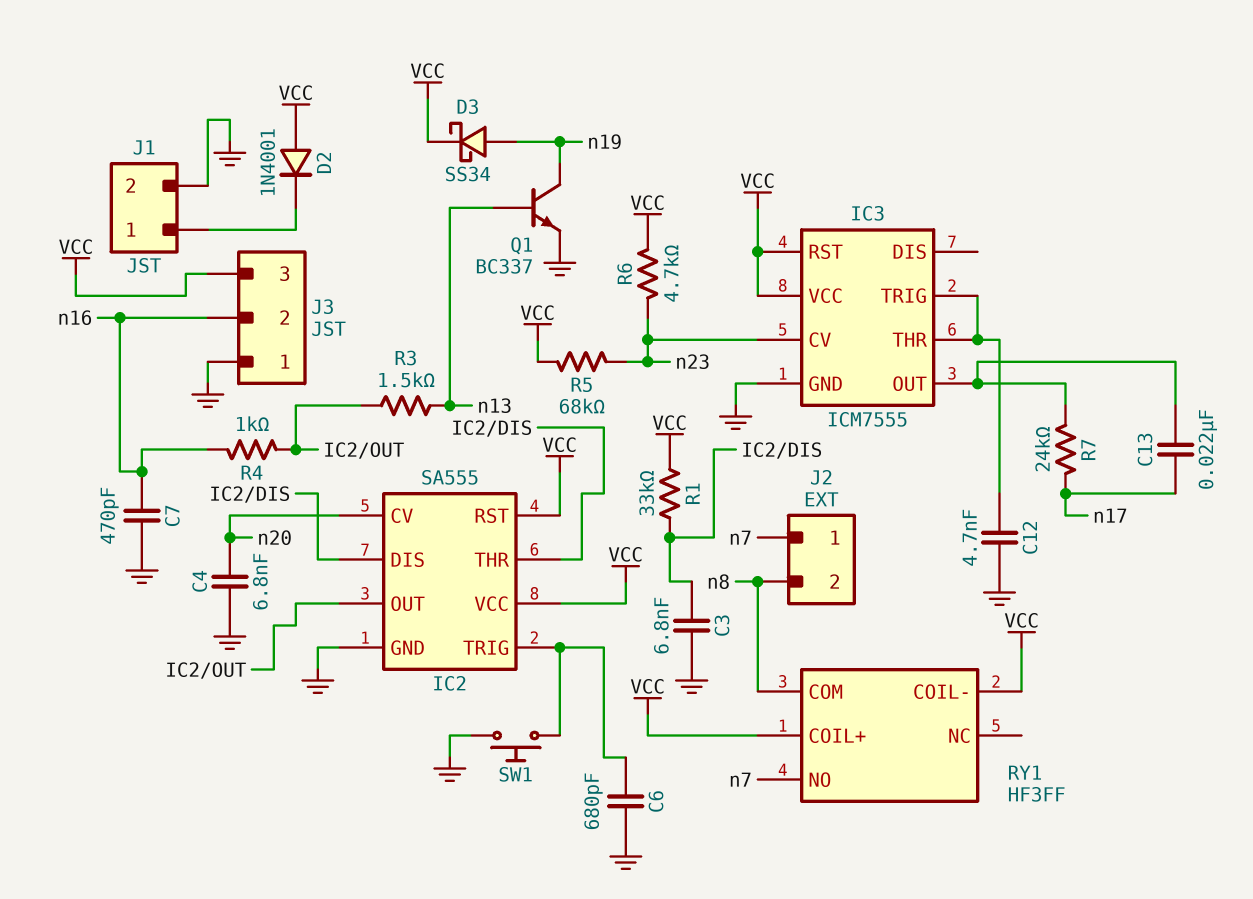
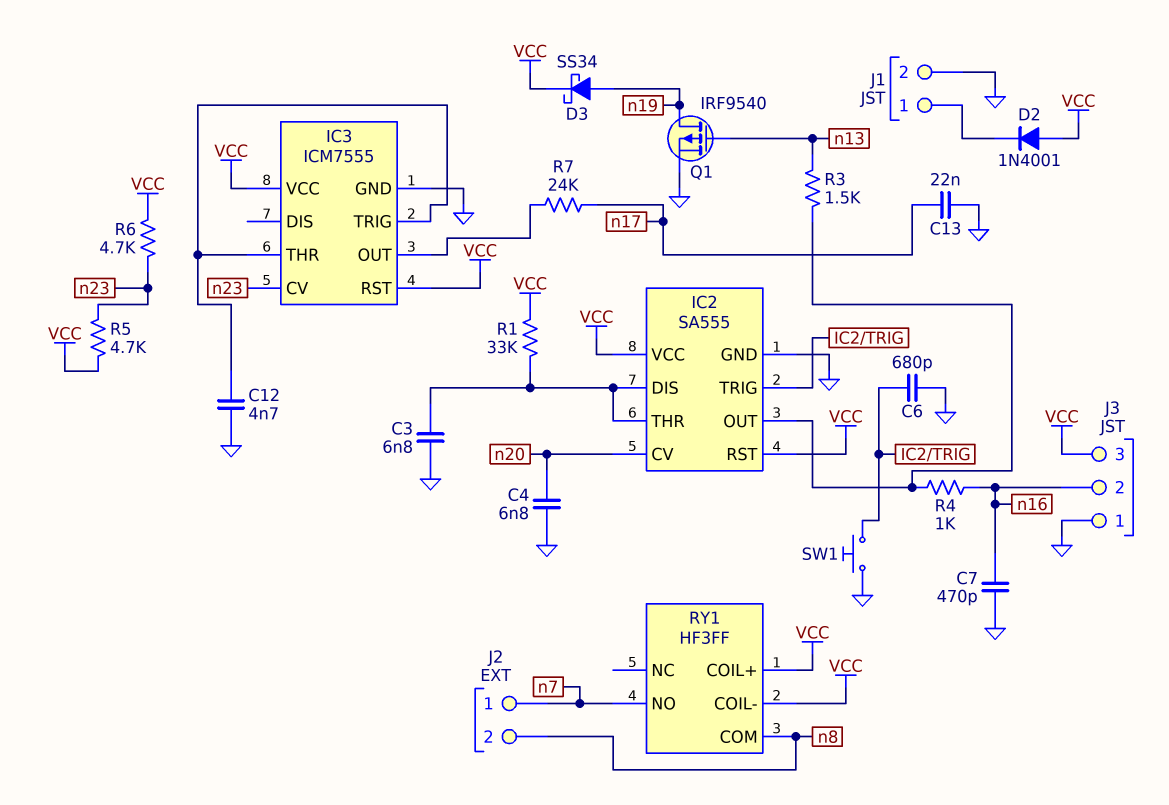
C13: 22nF (IC3/OUT, n17) -> 22nF (GND, n17)
Q1: NPN BC337 (B n13, C n19, E GND) -> PMOS IRF9540 (G n13, D n19, S GND)
R5: 68k (VCC, n23) -> 4.7k (VCC, n23)

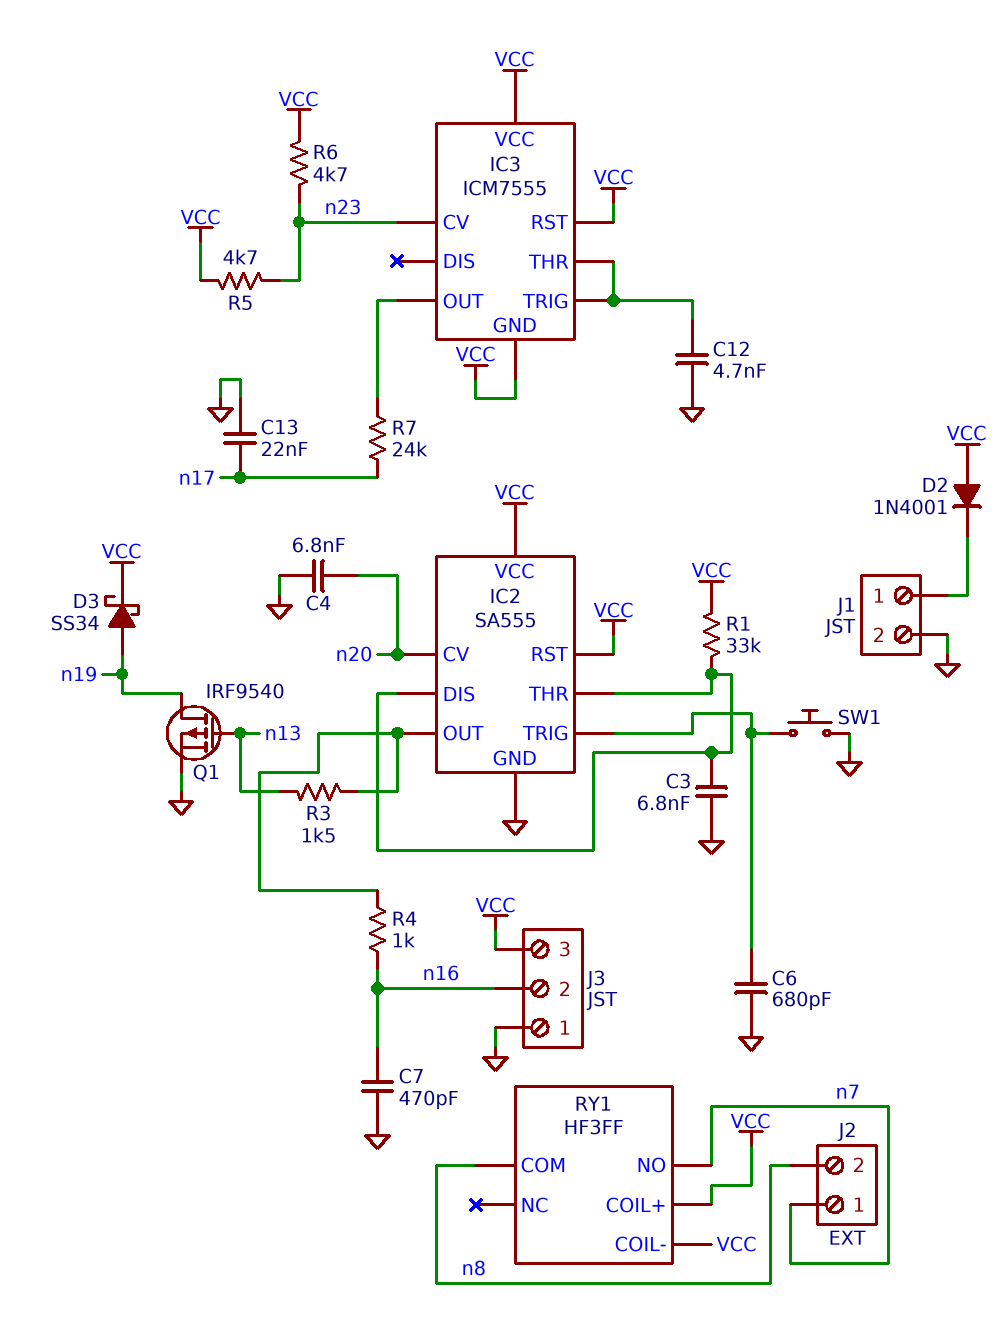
IC3 pin GND: GND -> VCC

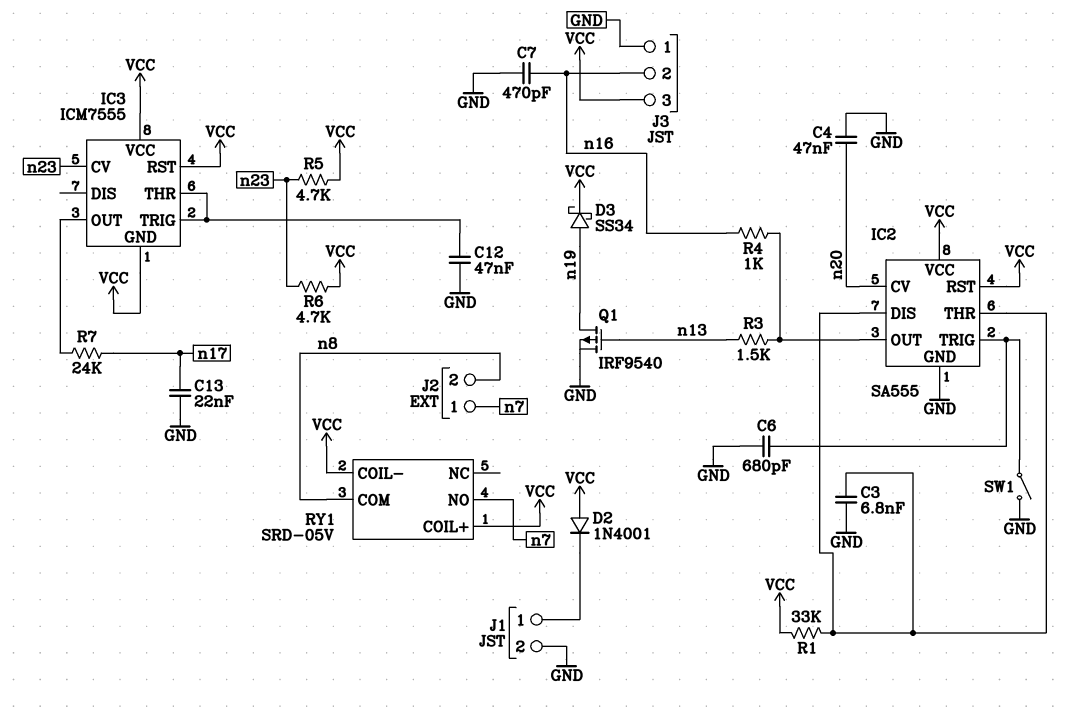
C4: 6.8nF (GND, n20) -> 47nF (GND, n20)
C12: 4.7nF (GND, IC3/THR) -> 47nF (GND, IC3/THR)
RY1: HF3FF -> SRD-05V
SW1: button (GND, IC2/TRIG) -> switch (GND, IC2/TRIG)

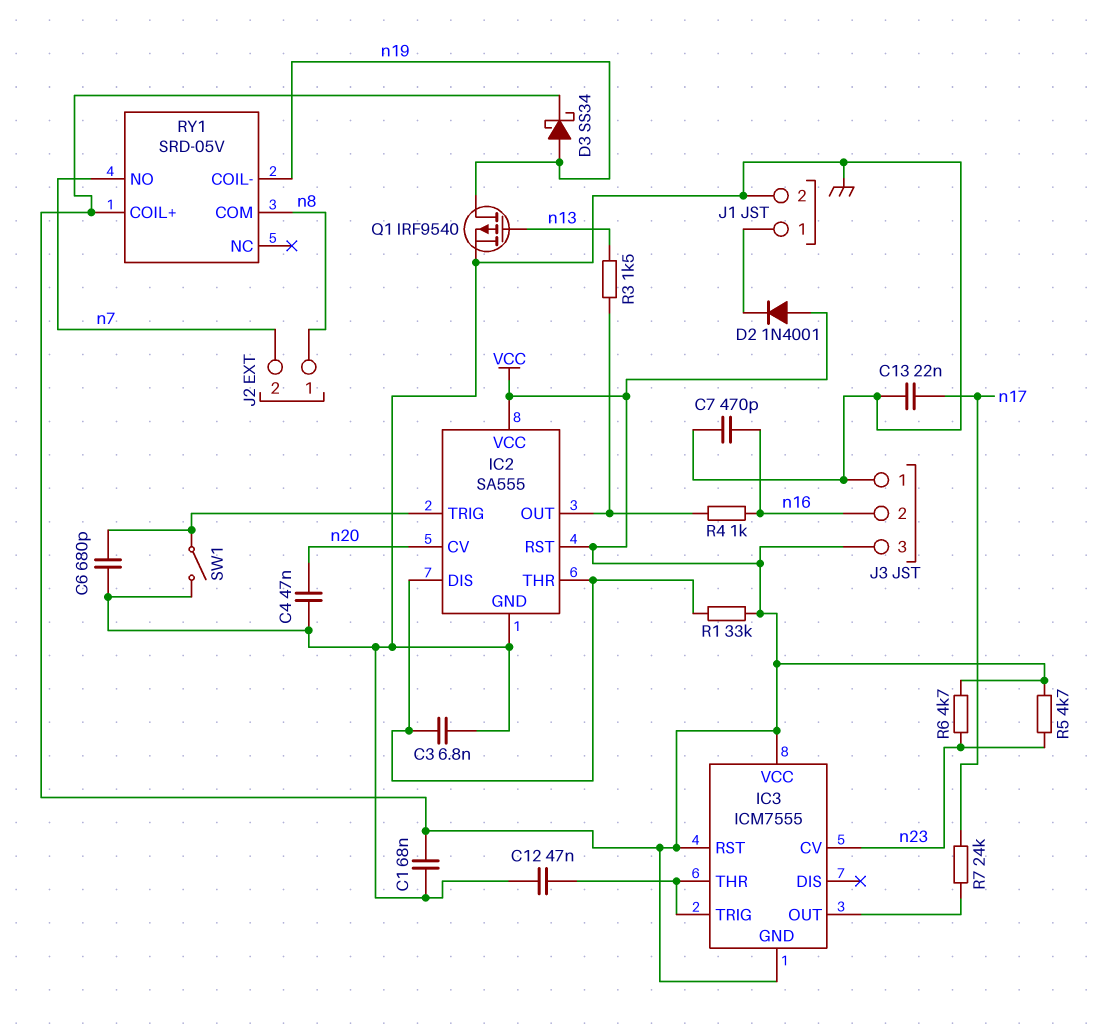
C1: none -> 68nF (GND, VCC)
J2 pin 1: n7 -> n8
J2 pin 2: n8 -> n7
RY1 pin COIL-: VCC -> n19

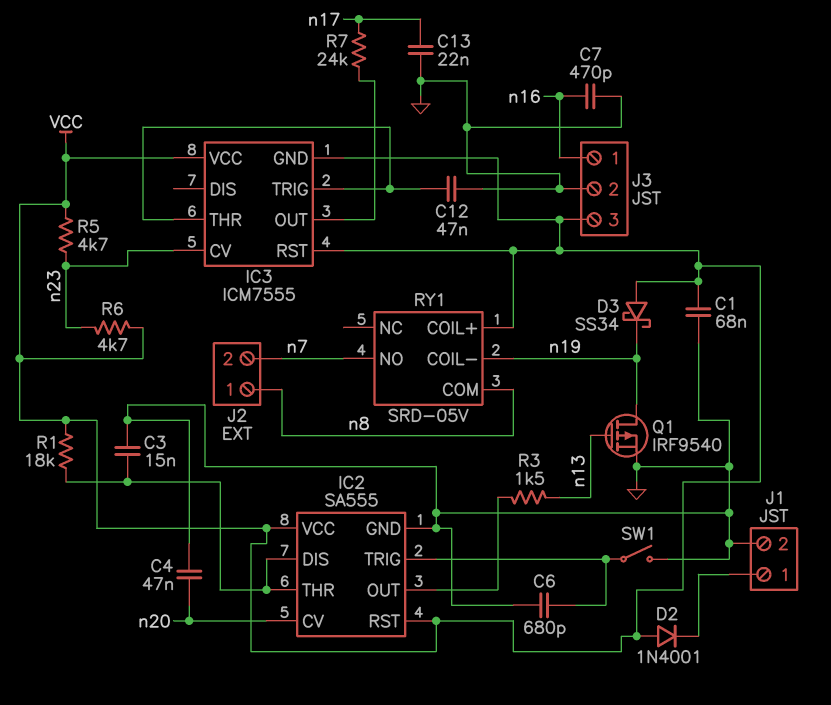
C3: 6.8nF (GND, IC2/DIS) -> 15nF (GND, IC2/DIS)
D3: schottky SS34 (A n19, K VCC) -> schottky SS34 (A VCC, K n19)
J3 pin 1: GND -> n16
J3 pin 2: n16 -> GND
R1: 33k (IC2/DIS, VCC) -> 18k (IC2/DIS, VCC)
R4: 1k (IC2/OUT, n16) -> none

